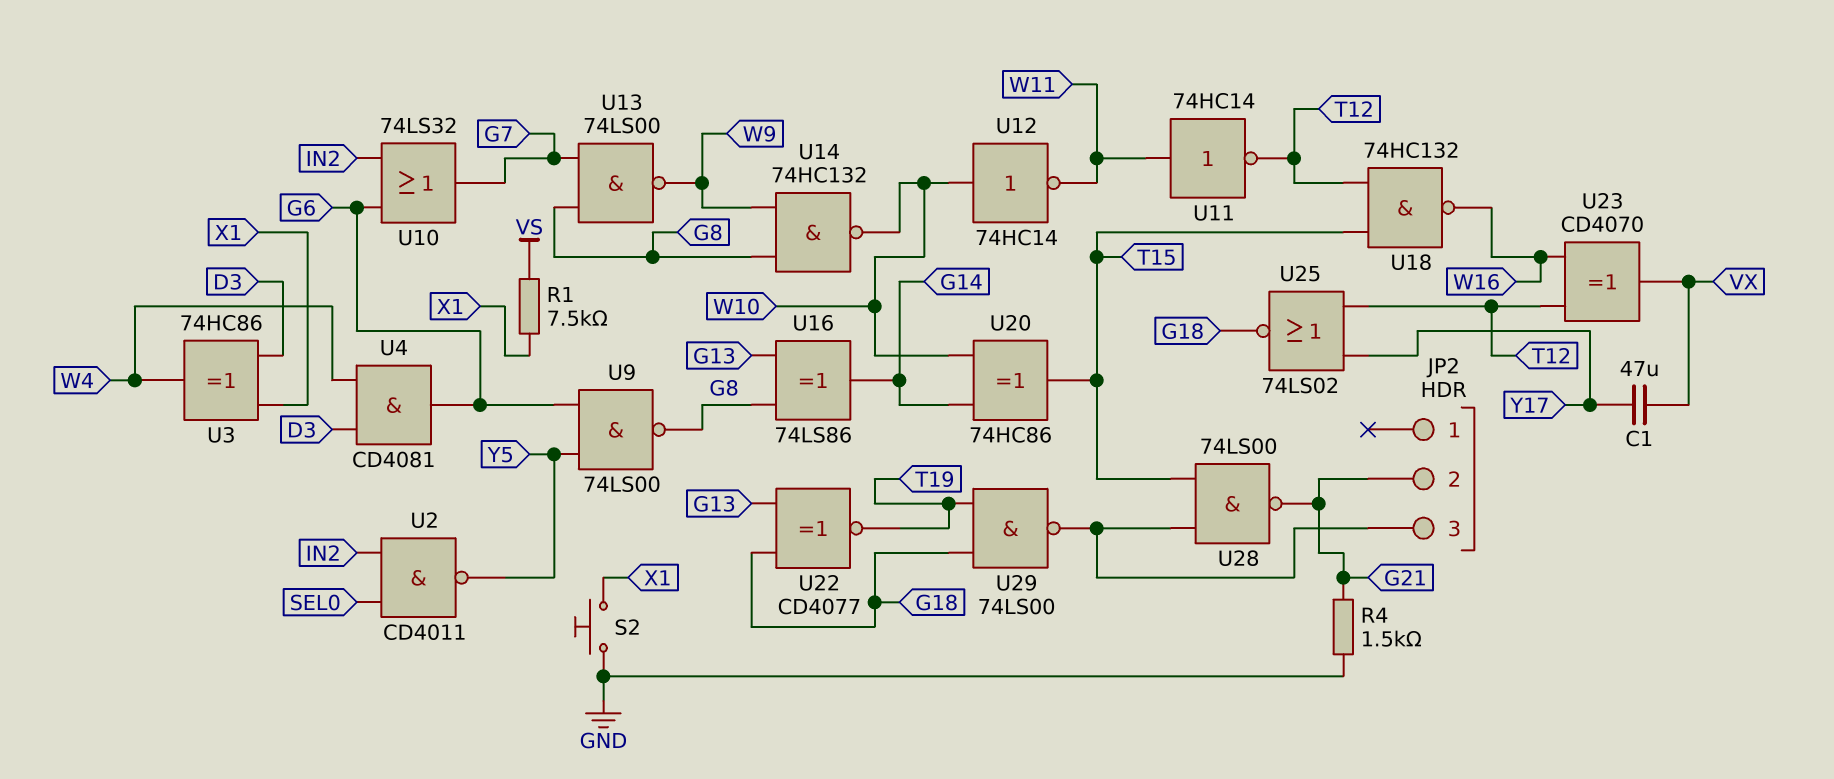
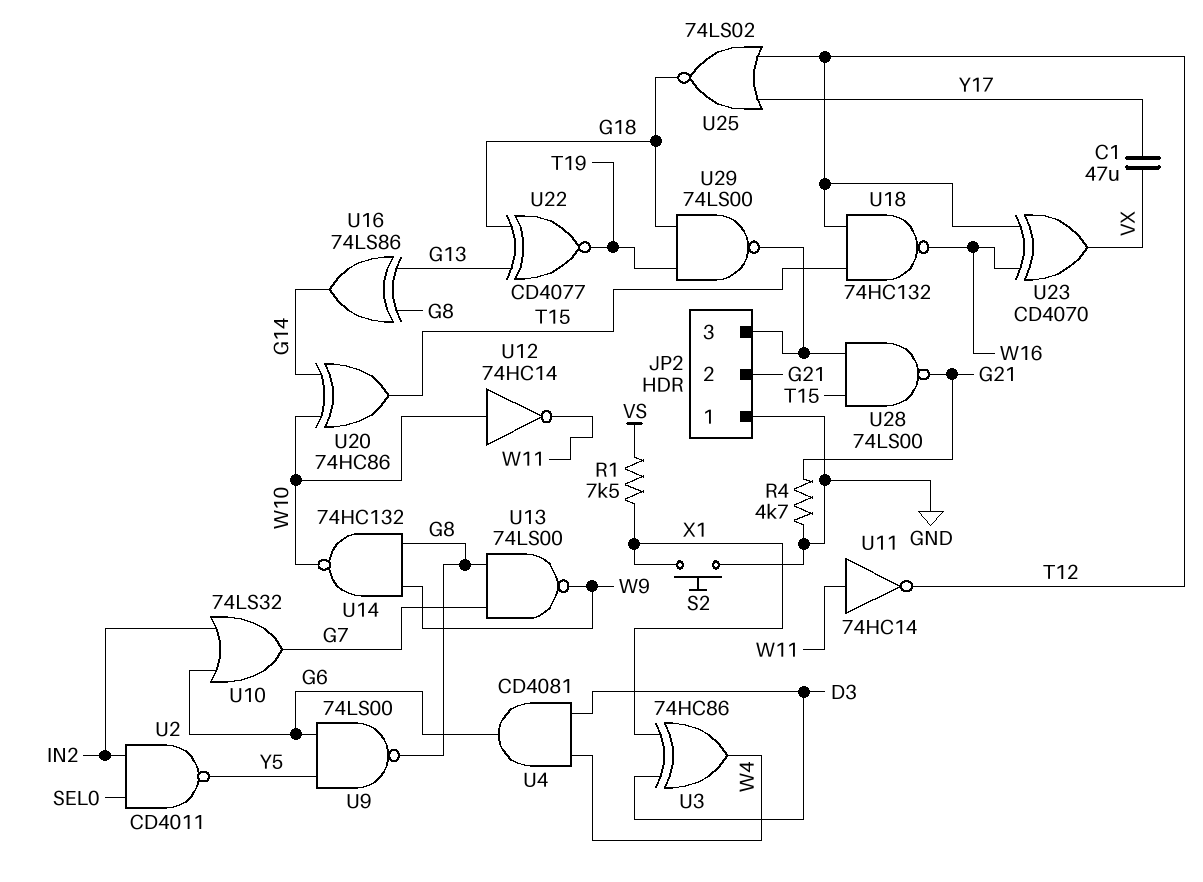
JP2 pin 1: none -> GND
R4: 1.5k (G21, GND) -> 4.7k (G21, GND)

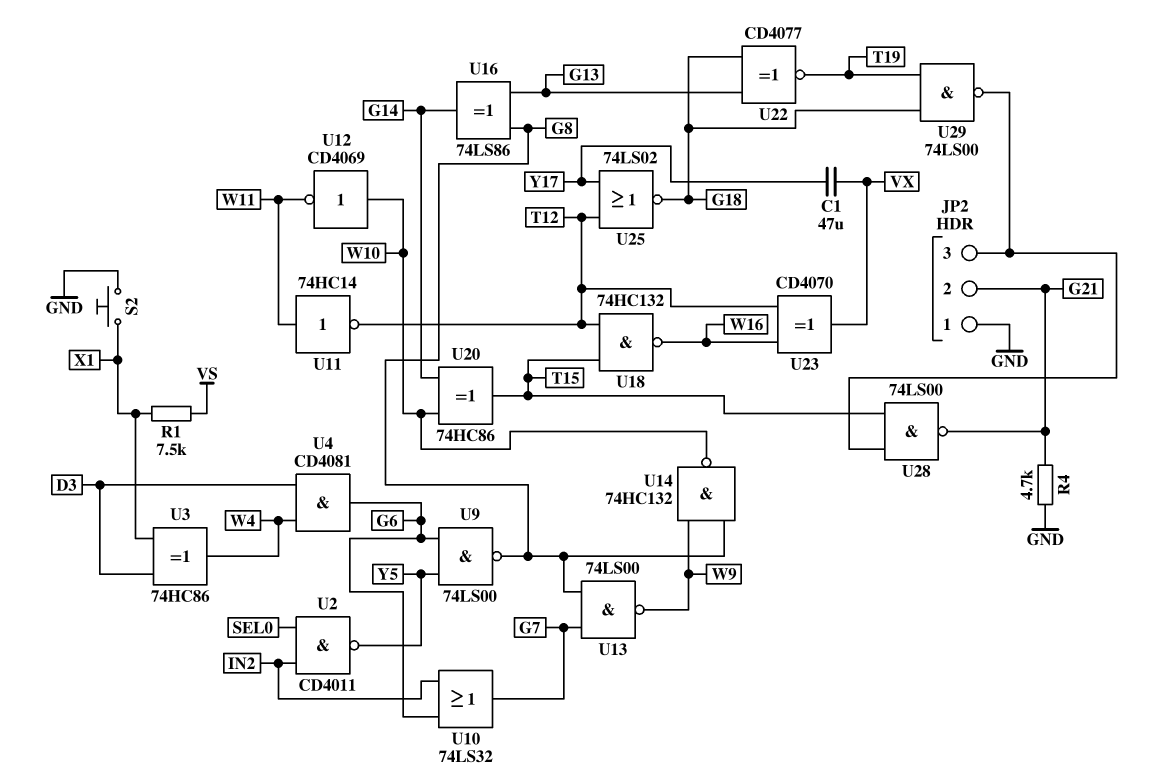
U12: NOT 74HC14 (in W10, out W11) -> NOT CD4069 (in W10, out W11)

